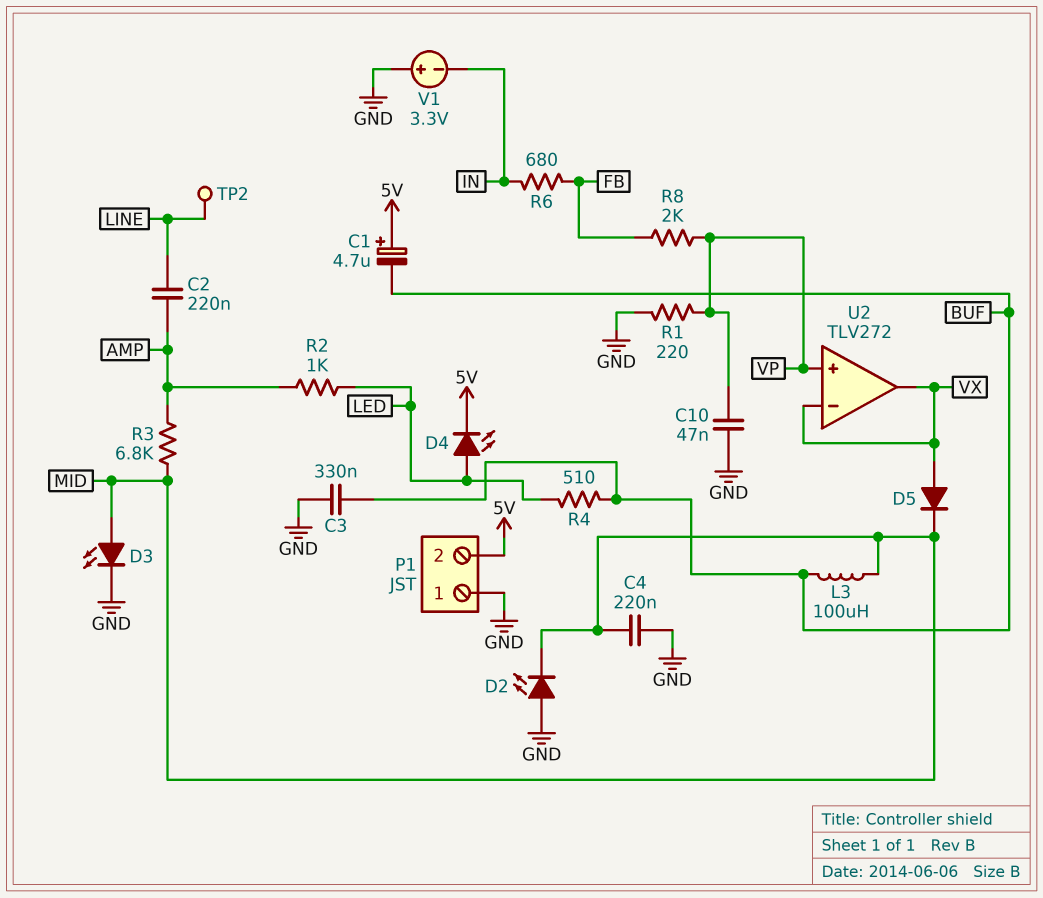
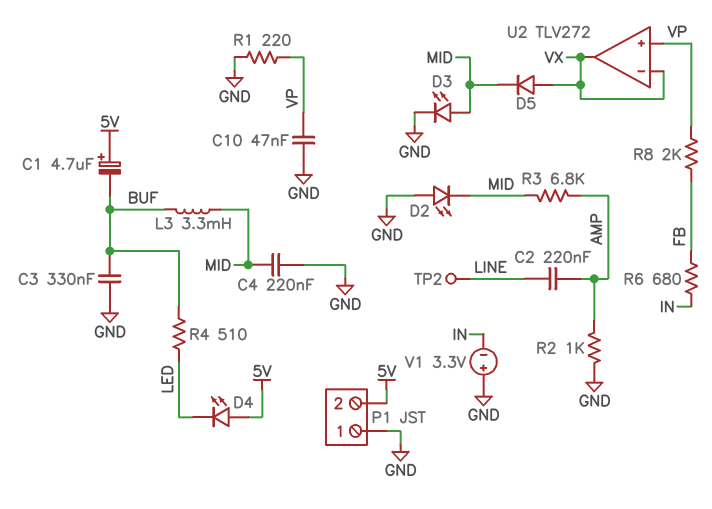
D4: LED (A LED, K 5V) -> LED (A 5V, K LED)
L3: 100uH (BUF, MID) -> 3.3mH (BUF, MID)
R2: 1k (AMP, LED) -> 1k (AMP, GND)

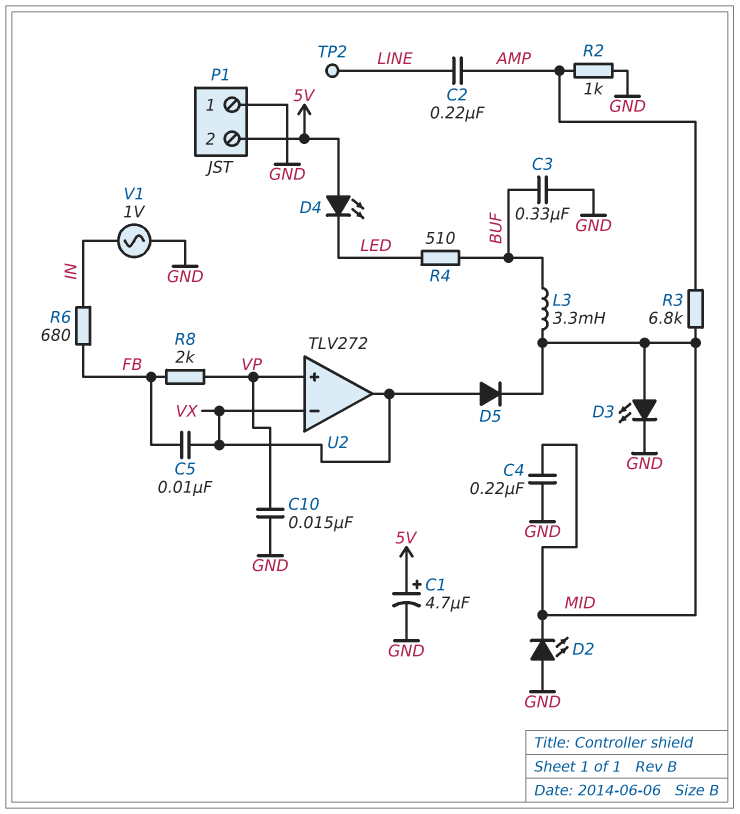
C1: 4.7uF (plus 5V, minus BUF) -> 4.7uF (plus 5V, minus GND)
C5: none -> 10nF (FB, VX)
C10: 47nF (GND, VP) -> 15nF (GND, VP)
R1: 220 (GND, VP) -> none
V1: 3.3V (plus GND, minus IN) -> AC 1V (GND, IN)

